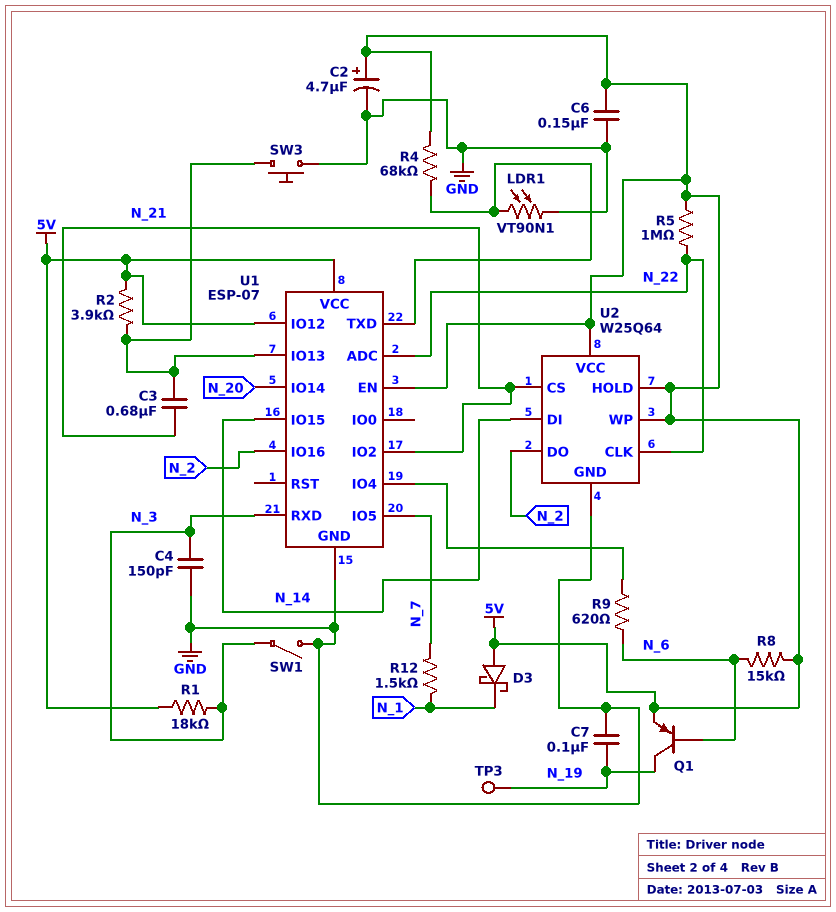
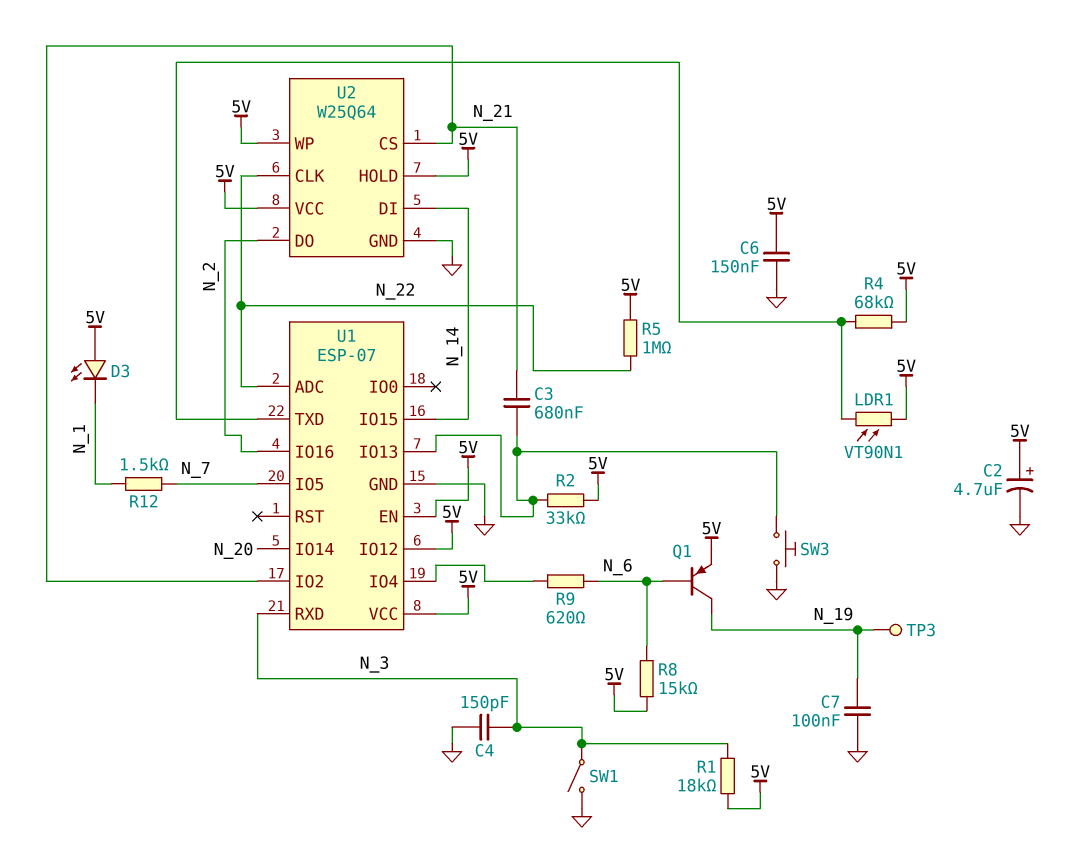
D3: schottky (A 5V, K N_1) -> LED (A 5V, K N_1)
LDR1: VT90N1 (GND, U1/TXD) -> VT90N1 (5V, U1/TXD)
R2: 3.9k (5V, U1/IO13) -> 33k (5V, U1/IO13)

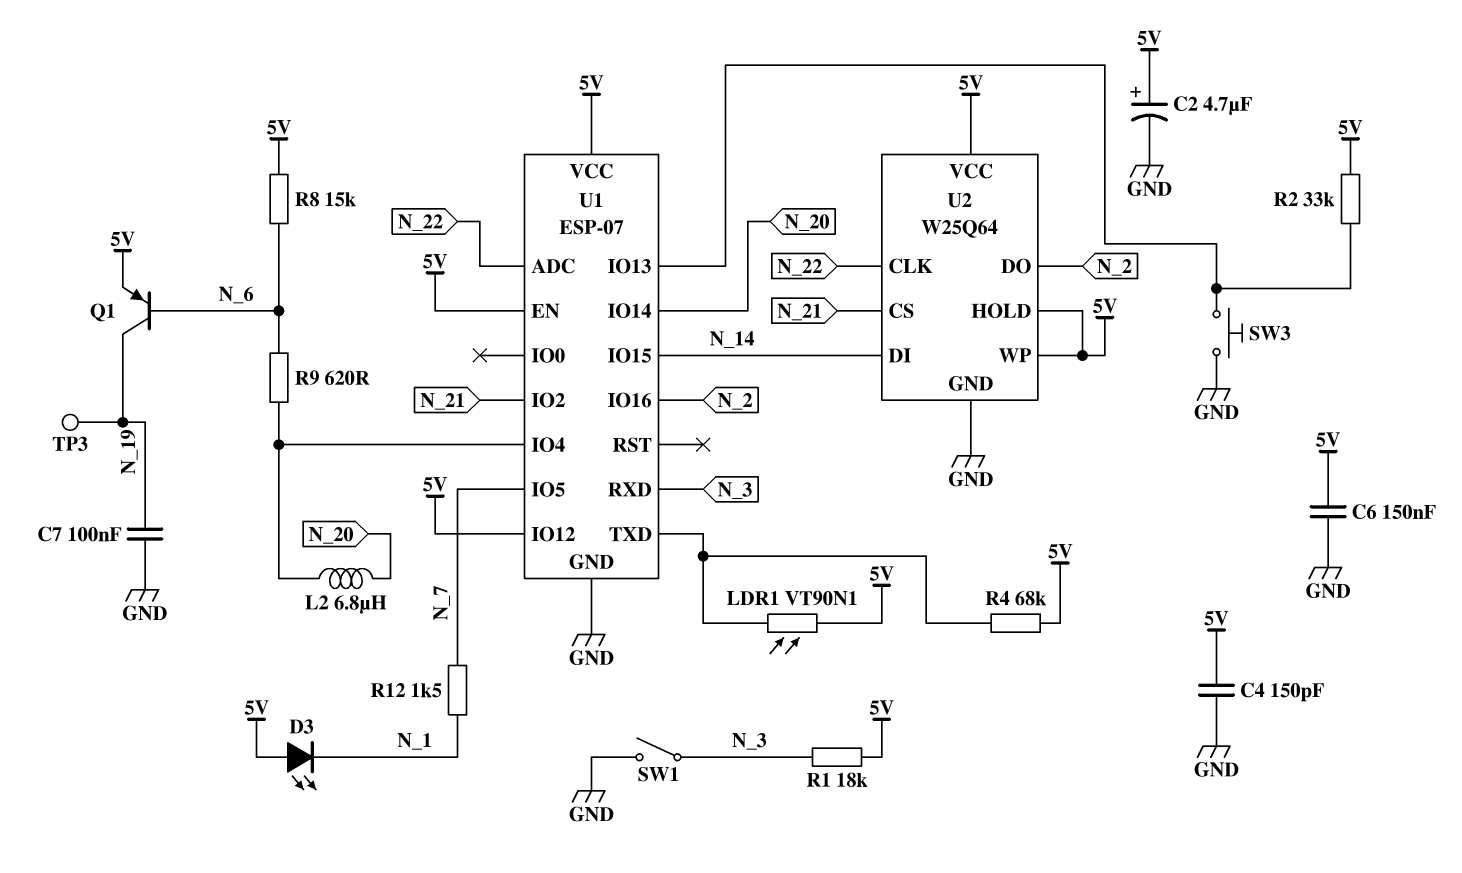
C3: 680nF (N_21, U1/IO13) -> none
C4: 150pF (GND, N_3) -> 150pF (5V, GND)
L2: none -> 6.8uH (N_20, U1/IO4)
R5: 1M (5V, N_22) -> none

